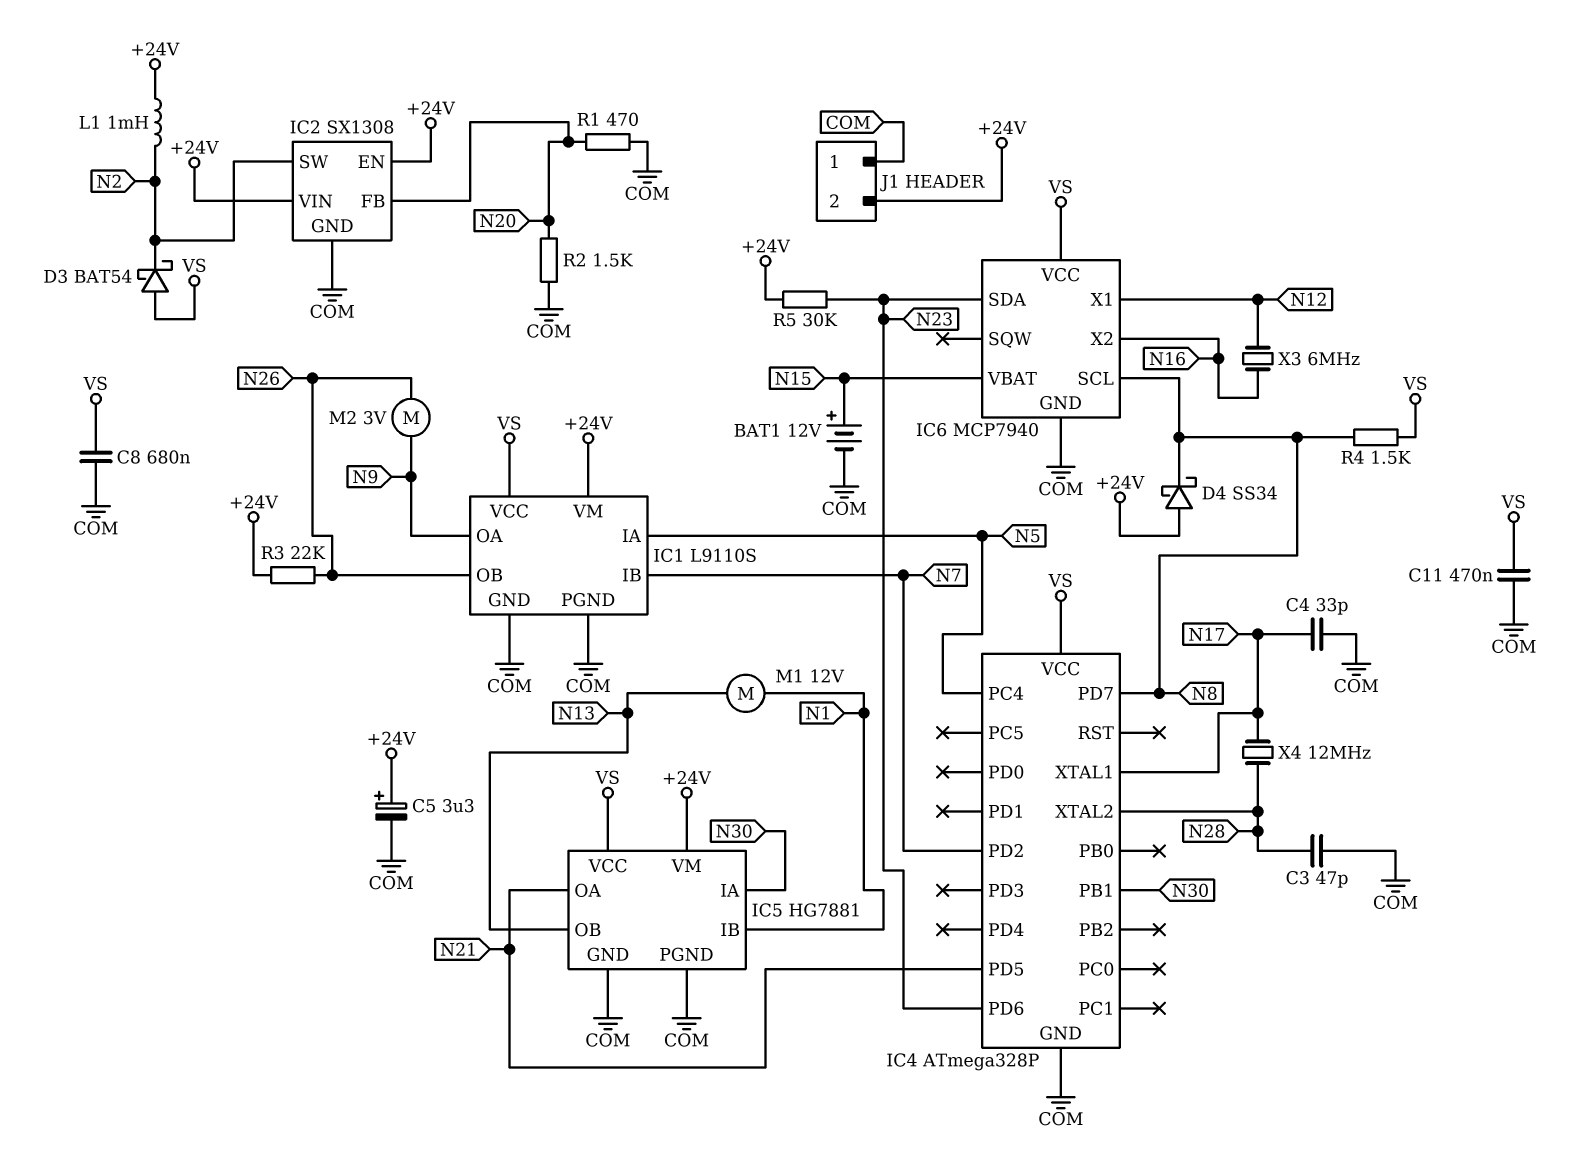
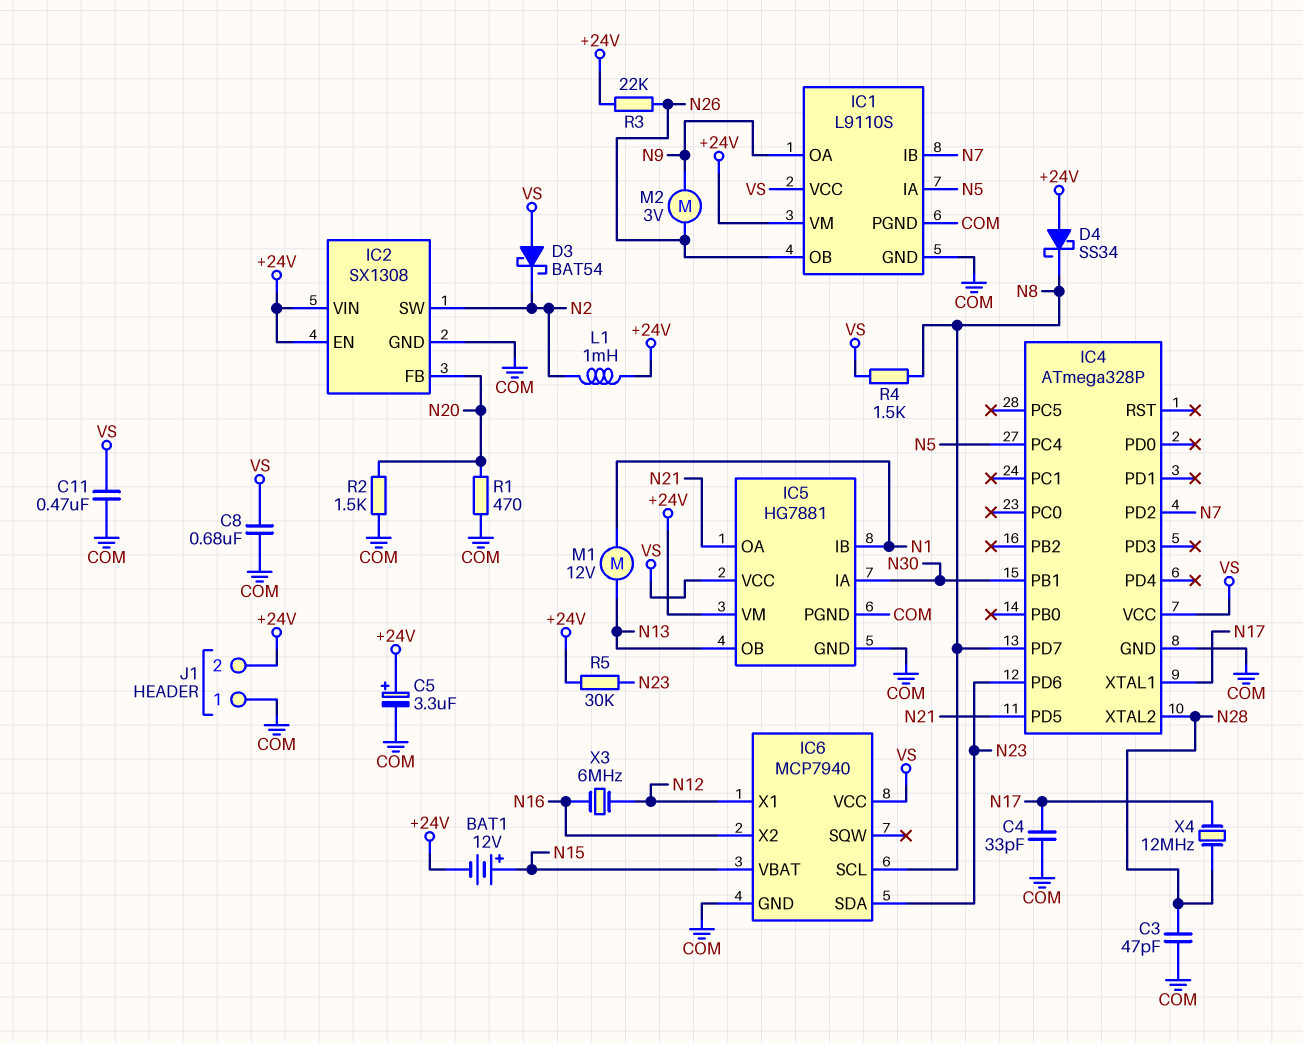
BAT1: 12V (plus N15, minus COM) -> 12V (plus N15, minus +24V)

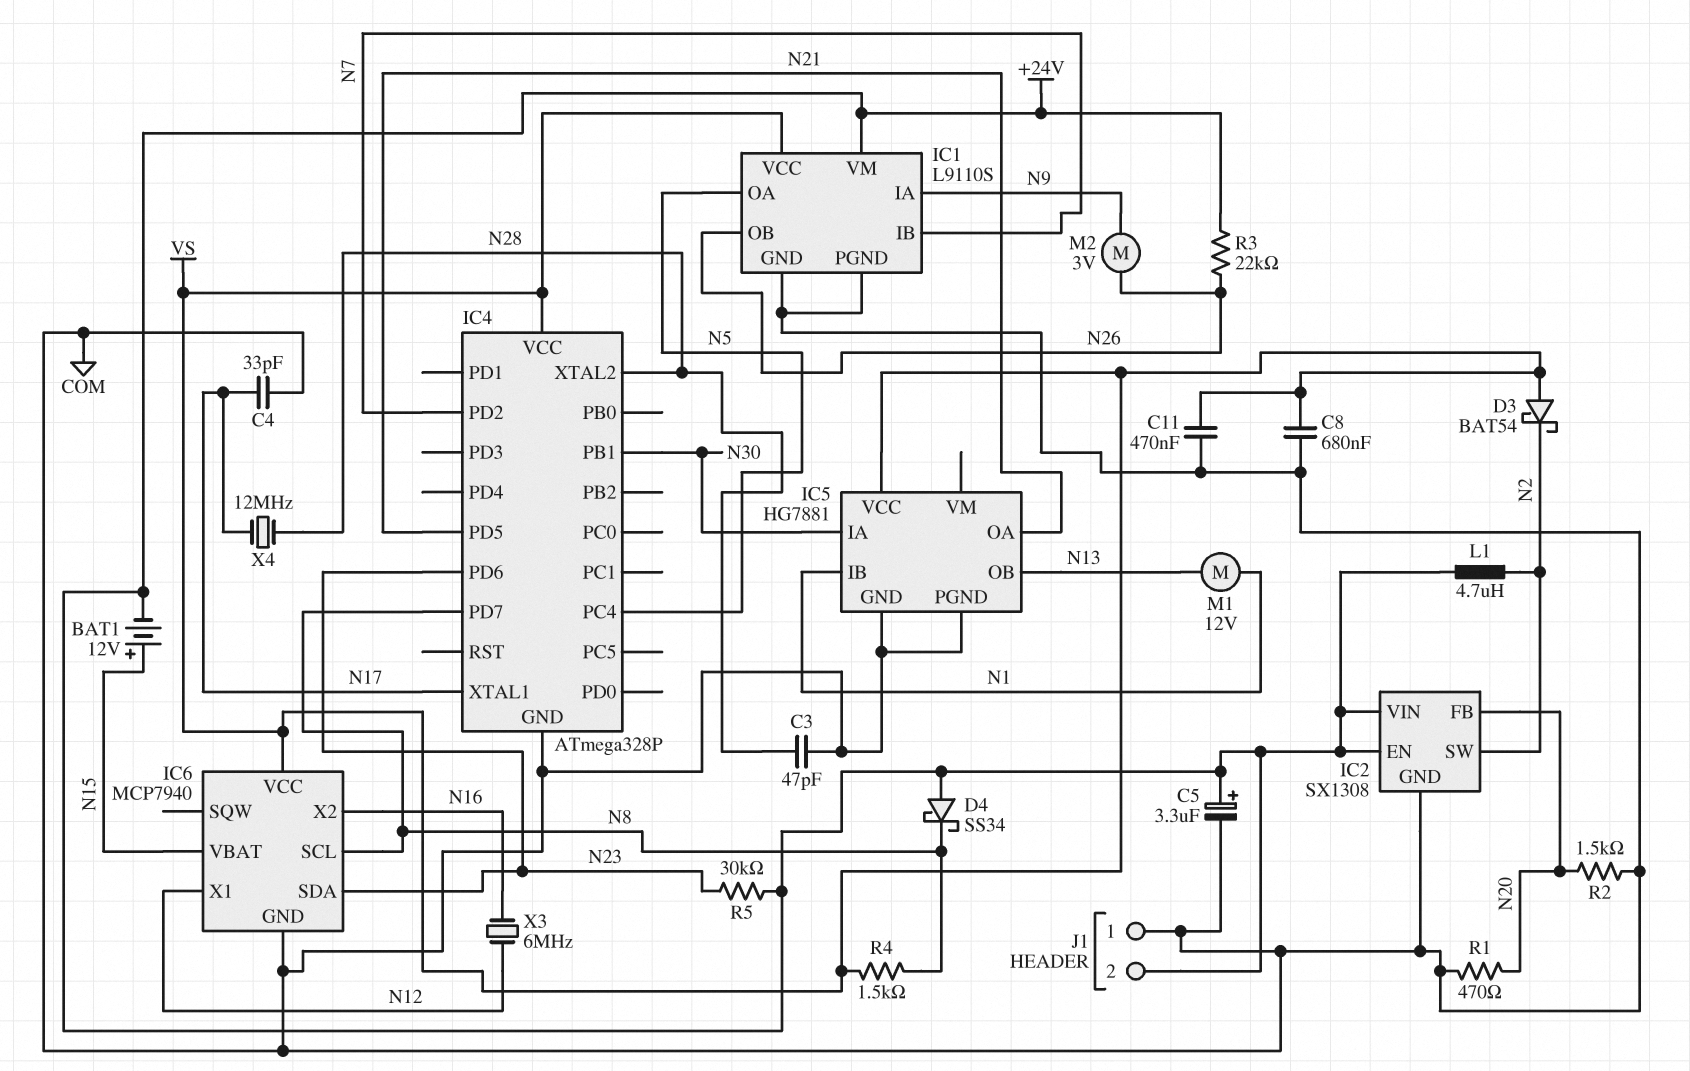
IC1 pin IA: N5 -> N9
IC1 pin OA: N9 -> N5
IC5 pin VM: +24V -> none
L1: 1mH (+24V, N2) -> 4.7uH (+24V, N2)

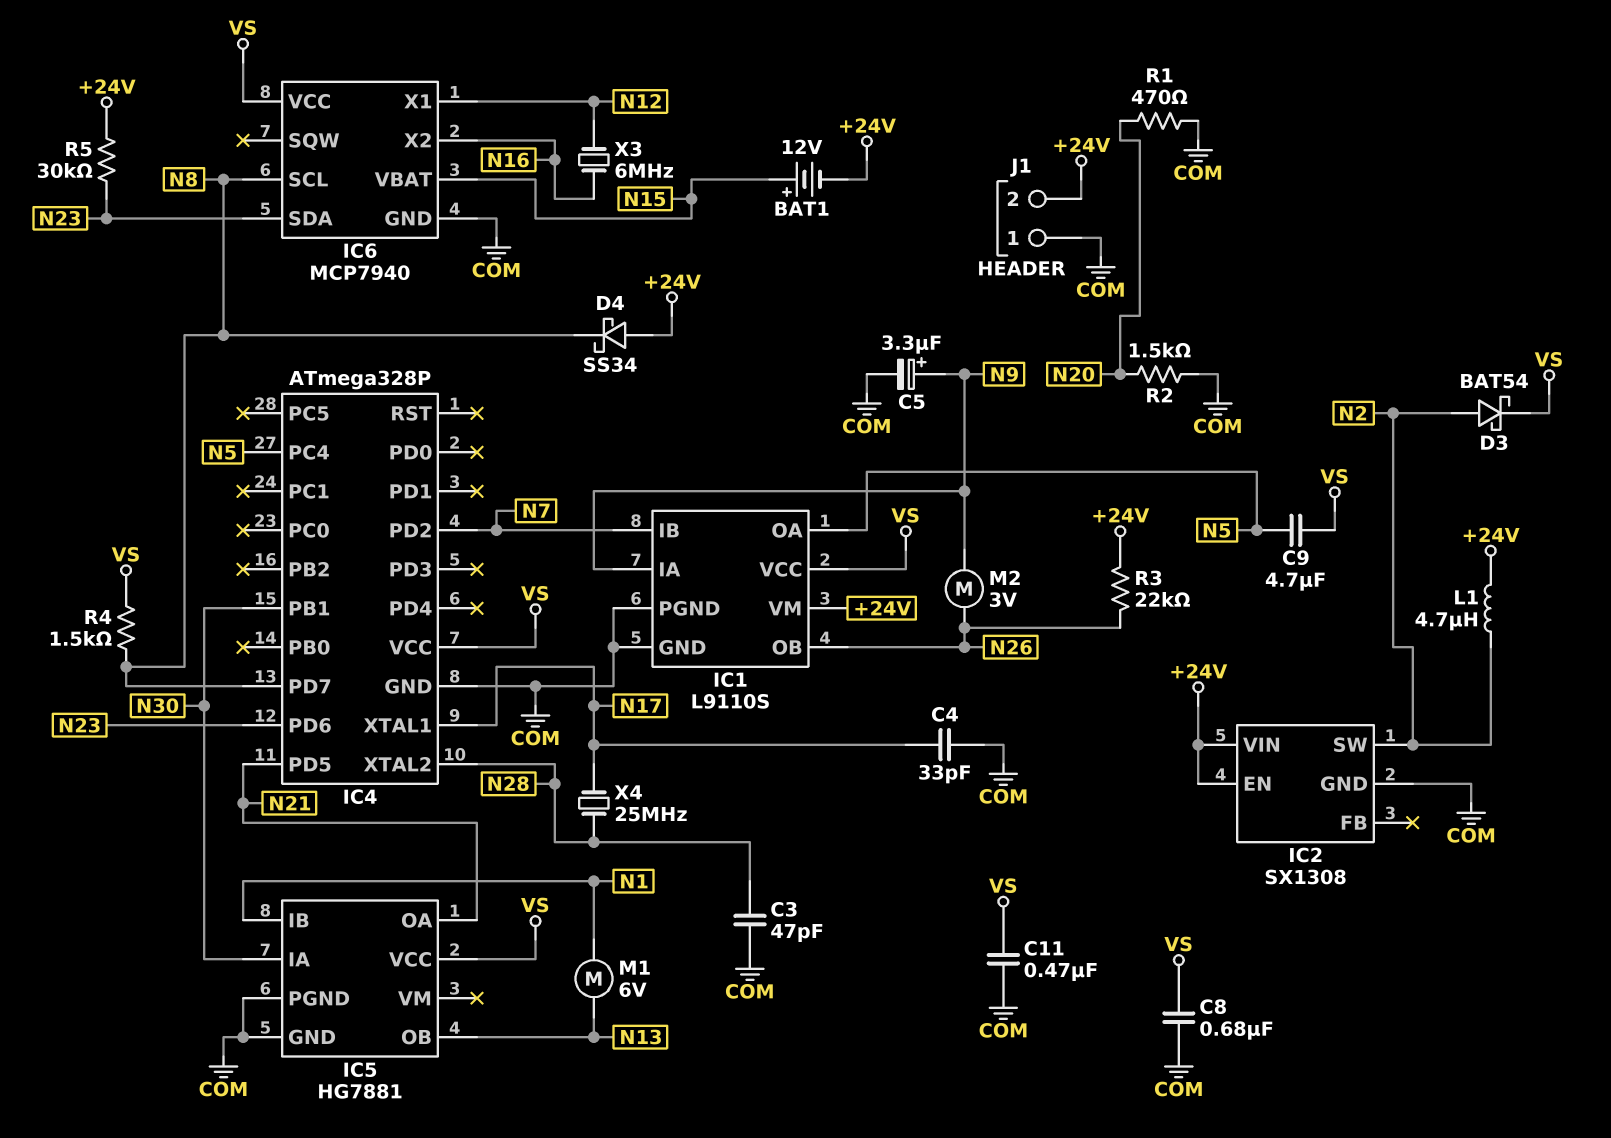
C5: 3.3uF (plus +24V, minus COM) -> 3.3uF (plus N9, minus COM)
C9: none -> 4.7uF (N5, VS)
D3: schottky BAT54 (A VS, K N2) -> schottky BAT54 (A N2, K VS)
IC2 pin FB: N20 -> none
M1: motor 12V (N1, N13) -> motor 6V (N1, N13)
X4: 12MHz (N17, N28) -> 25MHz (N17, N28)

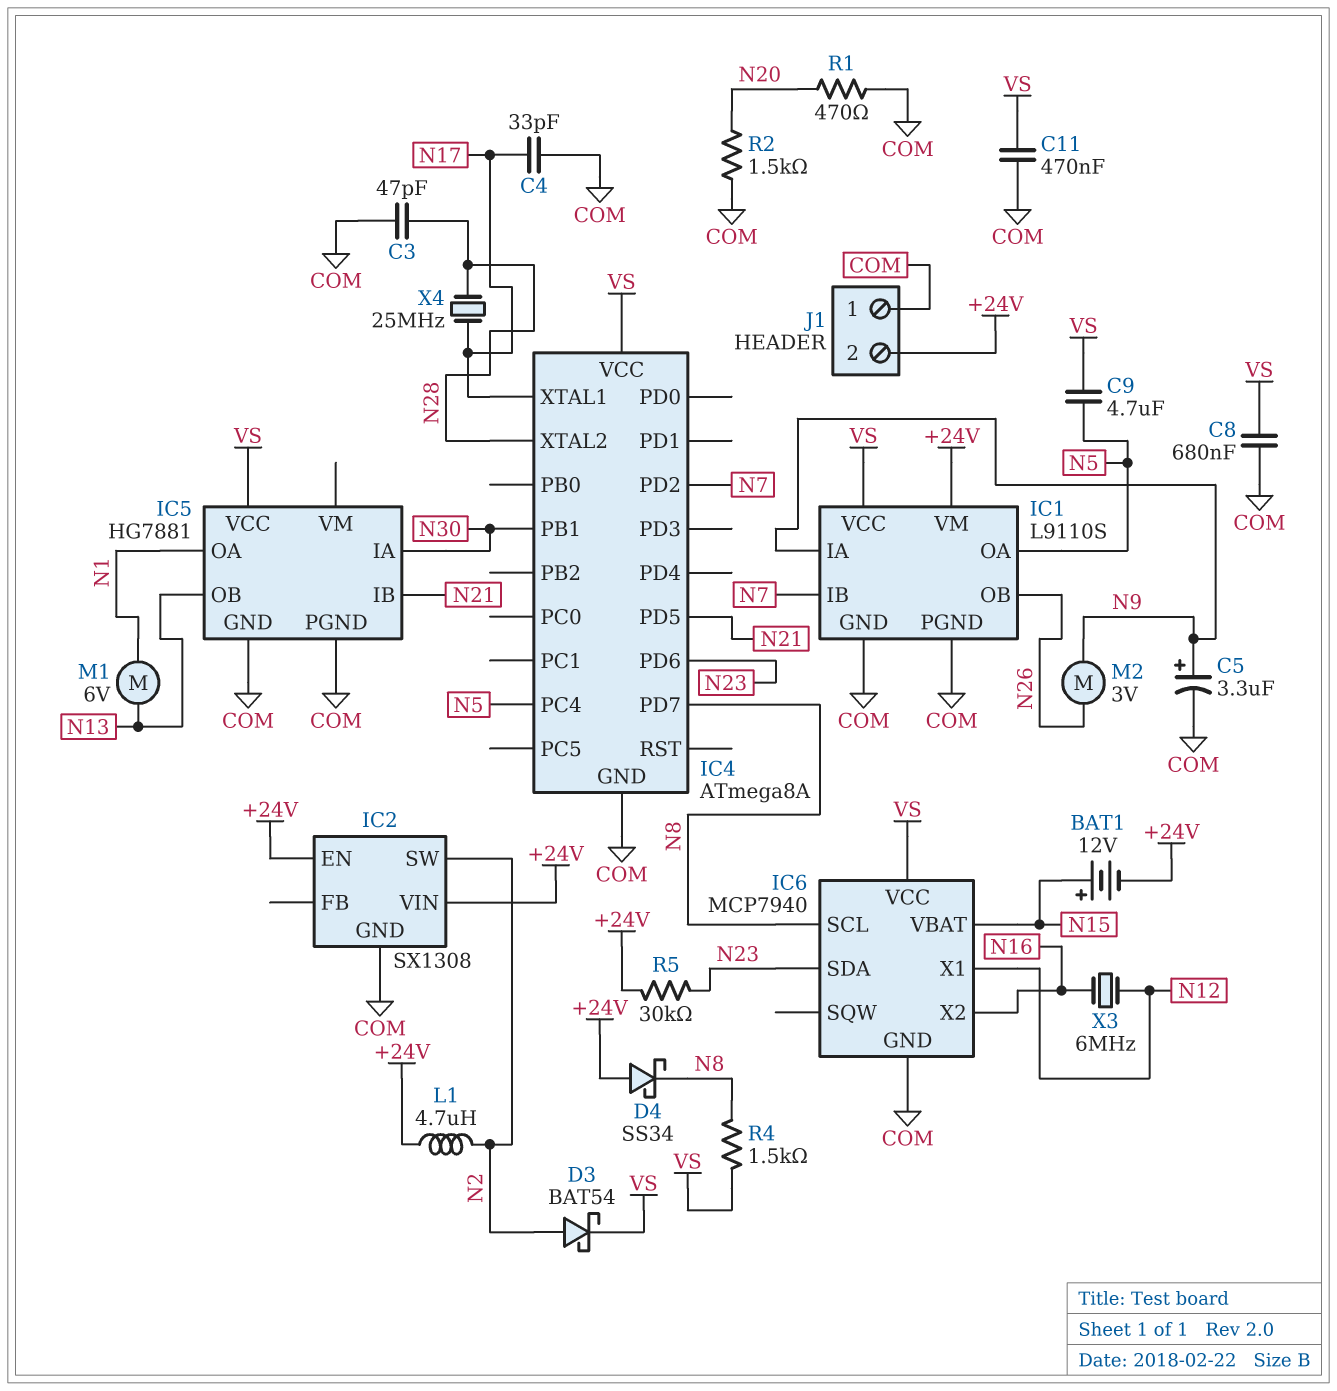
IC4: ATmega328P -> ATmega8A
IC5 pin IB: N1 -> N21
IC5 pin OA: N21 -> N1
R3: 22k (+24V, N26) -> none

